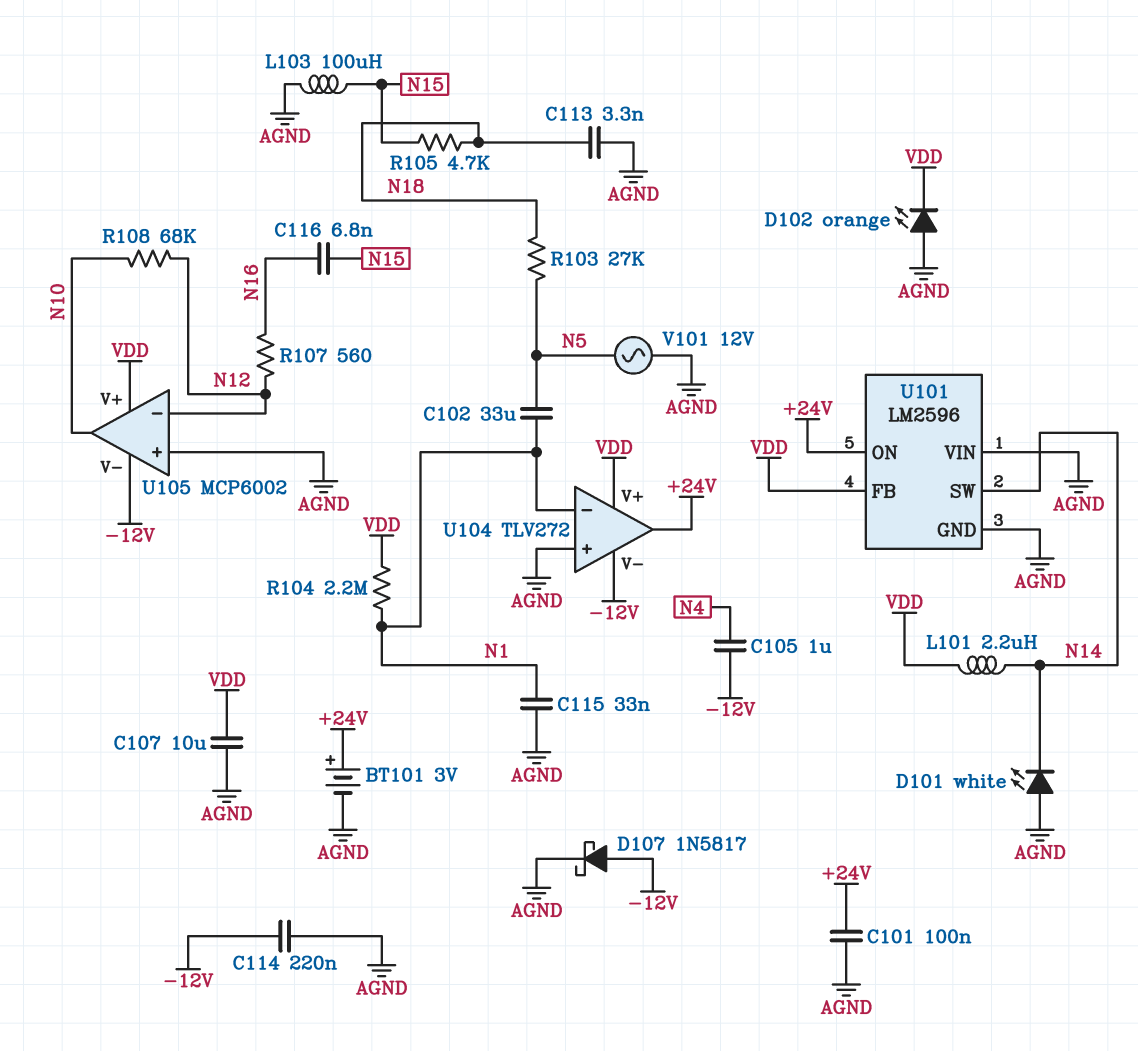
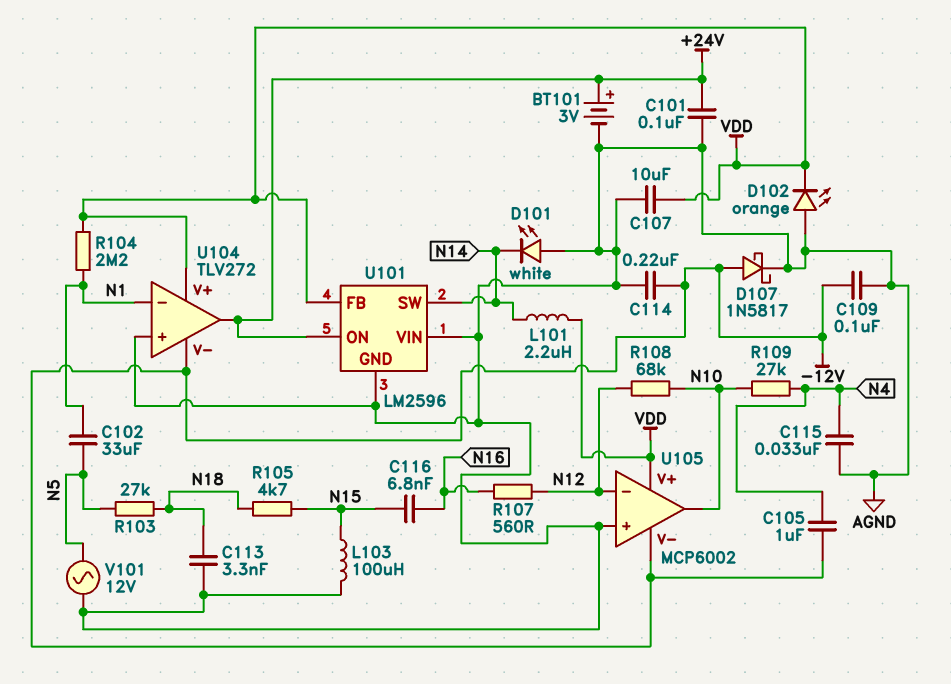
C109: none -> 100nF (-12V, AGND)
C115: 33nF (AGND, N1) -> 33nF (AGND, N4)
R109: none -> 27k (N4, N10)

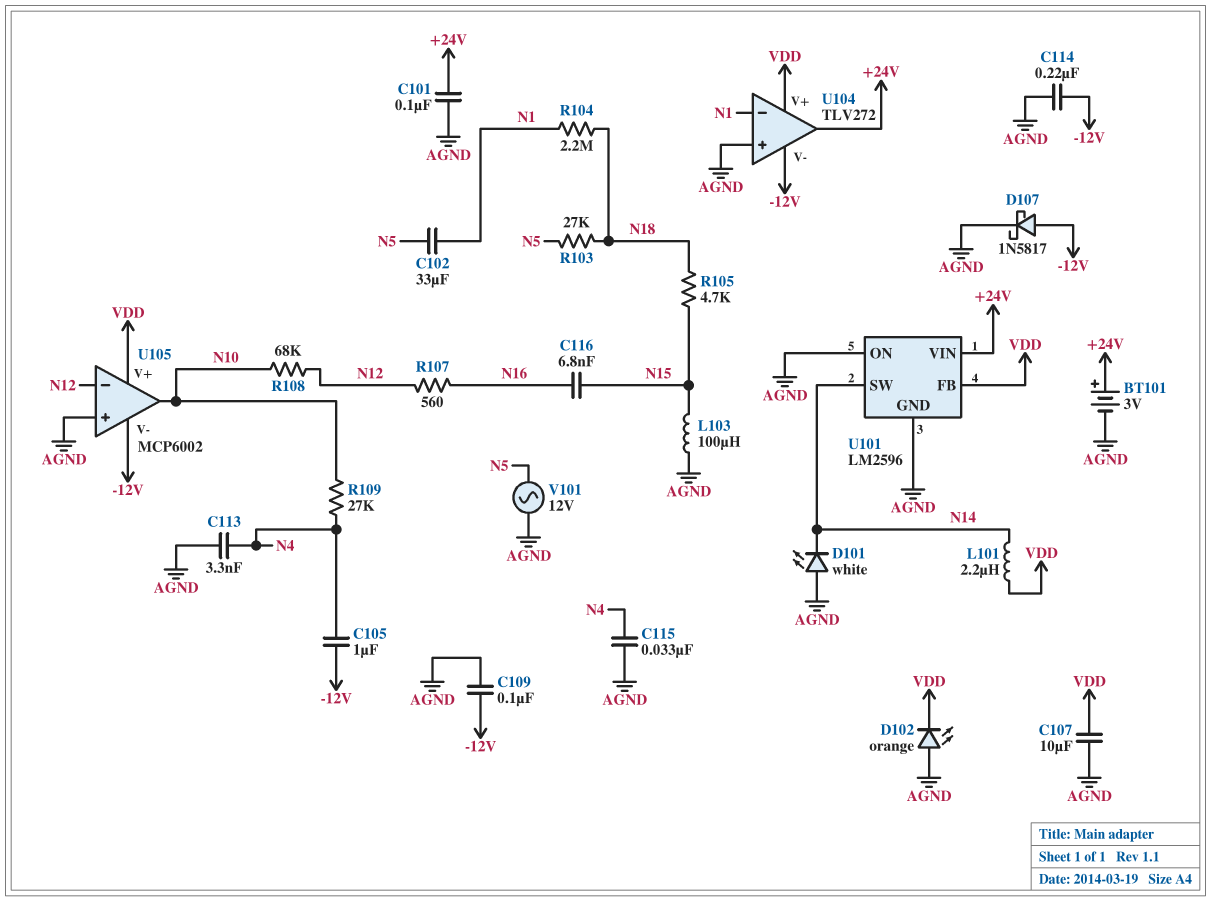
C113: 3.3nF (AGND, N18) -> 3.3nF (AGND, N4)
R104: 2.2M (N1, VDD) -> 2.2M (N1, N18)
U101 pin ON: +24V -> AGND
U101 pin VIN: AGND -> +24V

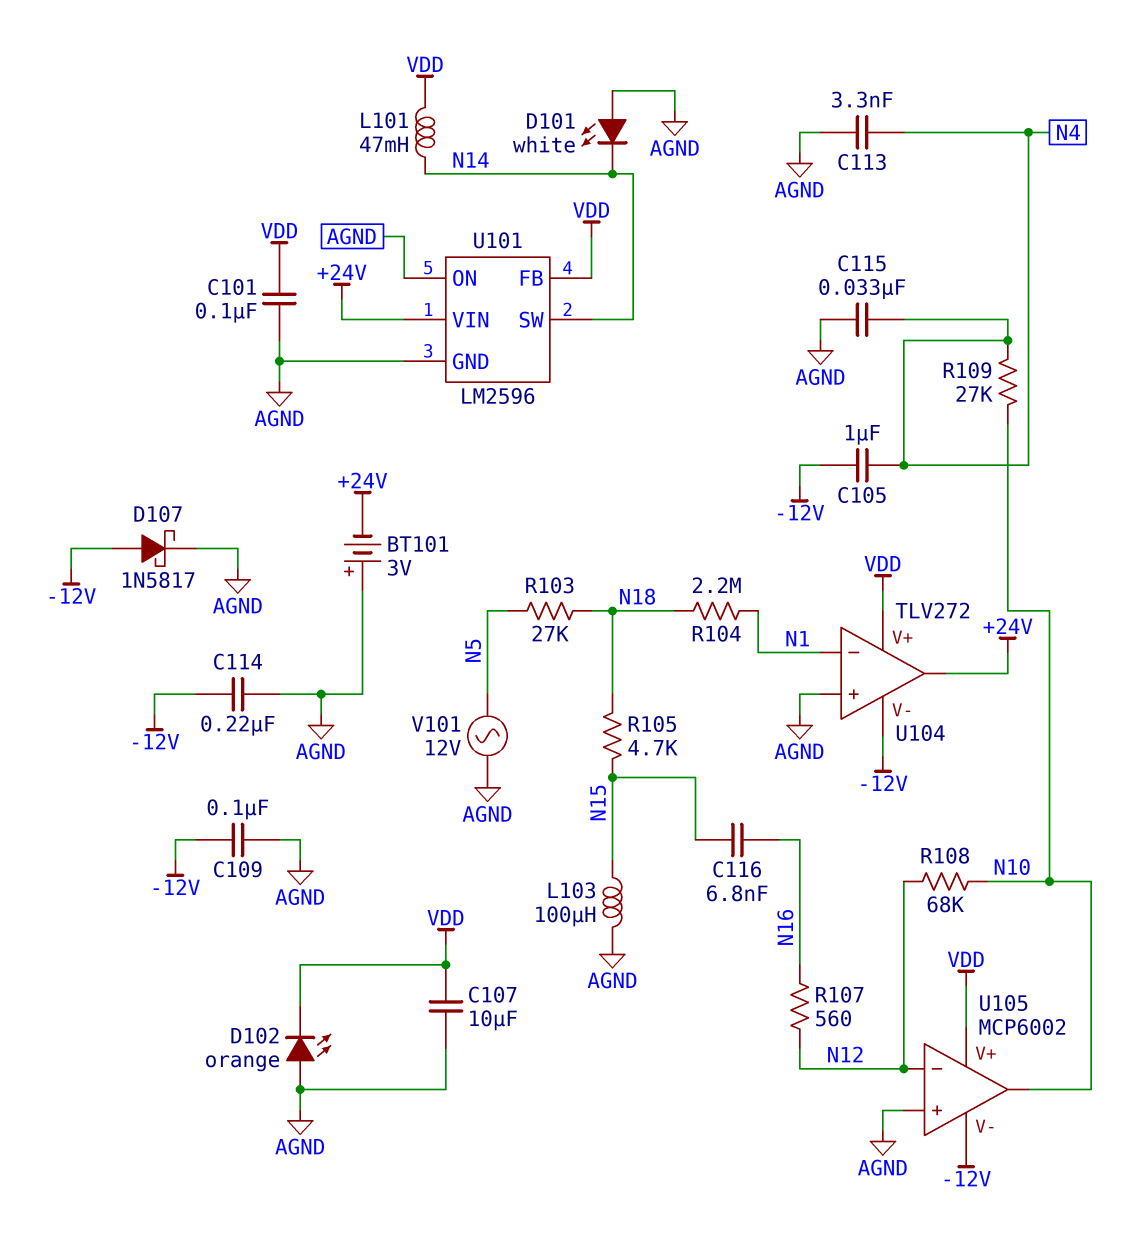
BT101: 3V (plus +24V, minus AGND) -> 3V (plus AGND, minus +24V)
C101: 100nF (+24V, AGND) -> 100nF (AGND, VDD)
C102: 33uF (N1, N5) -> none
L101: 2.2uH (N14, VDD) -> 47mH (N14, VDD)

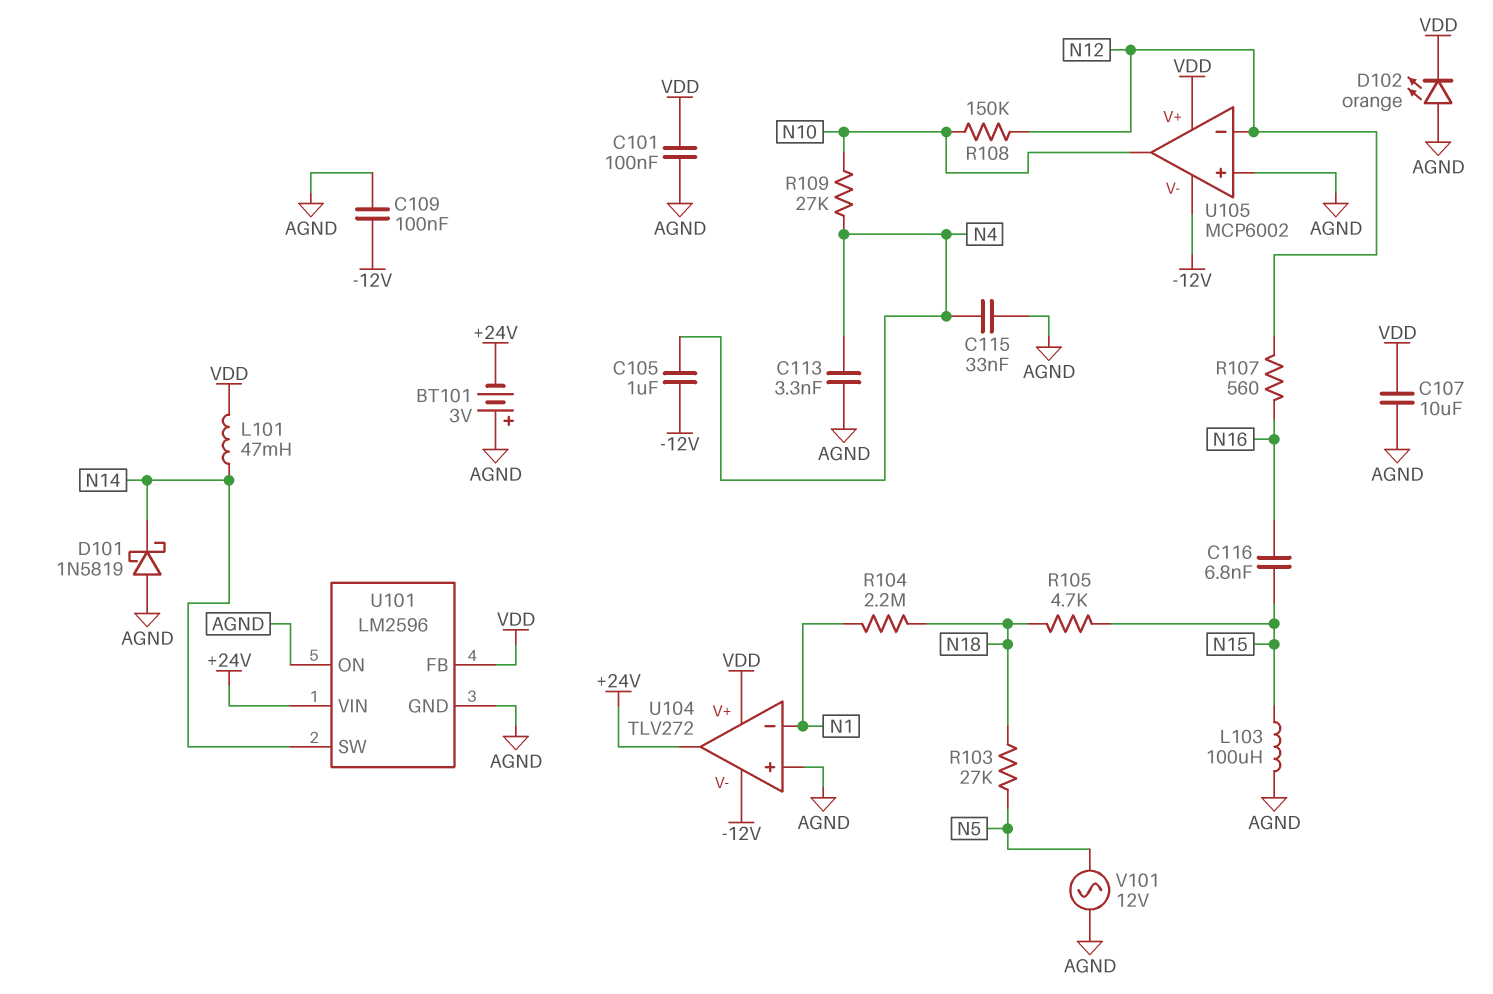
C114: 220nF (-12V, AGND) -> none
D101: LED white (A AGND, K N14) -> schottky 1N5819 (A AGND, K N14)
D107: schottky 1N5817 (A -12V, K AGND) -> none
R108: 68k (N10, N12) -> 150k (N10, N12)

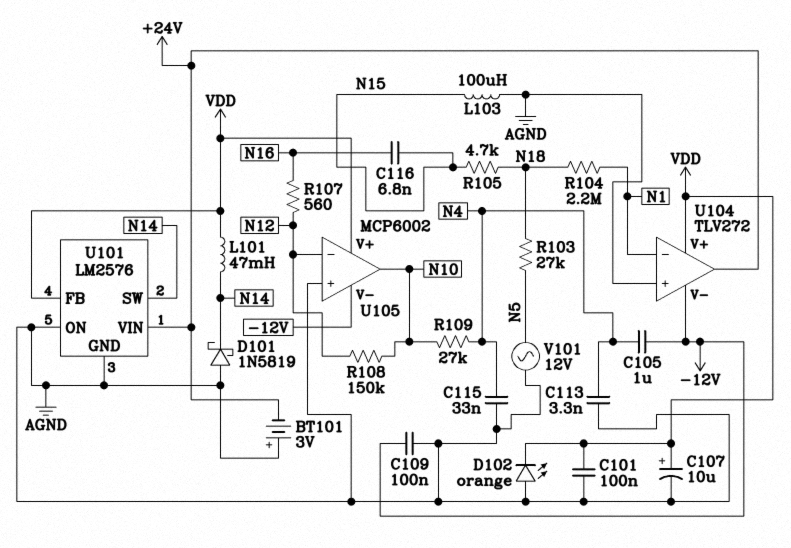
C107: 10uF (AGND, VDD) -> 10uF (plus VDD, minus AGND)
U101: LM2596 -> LM2576

